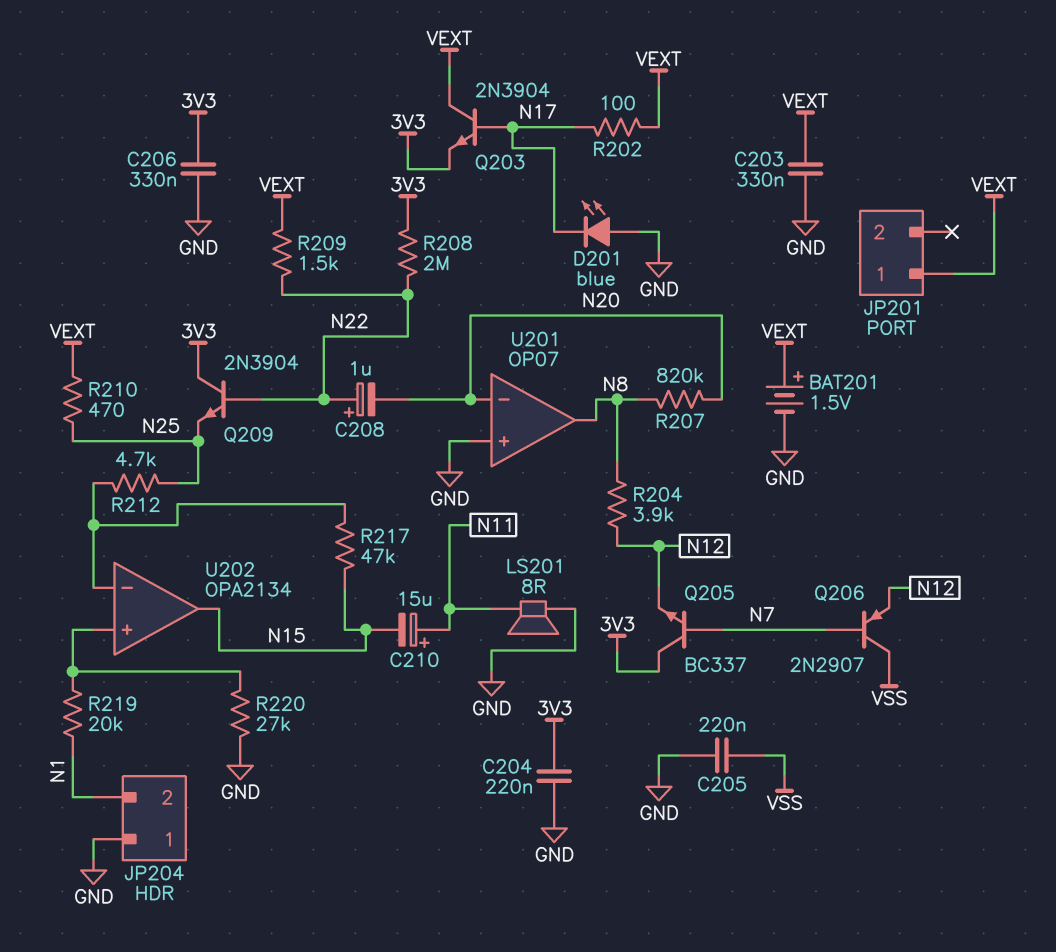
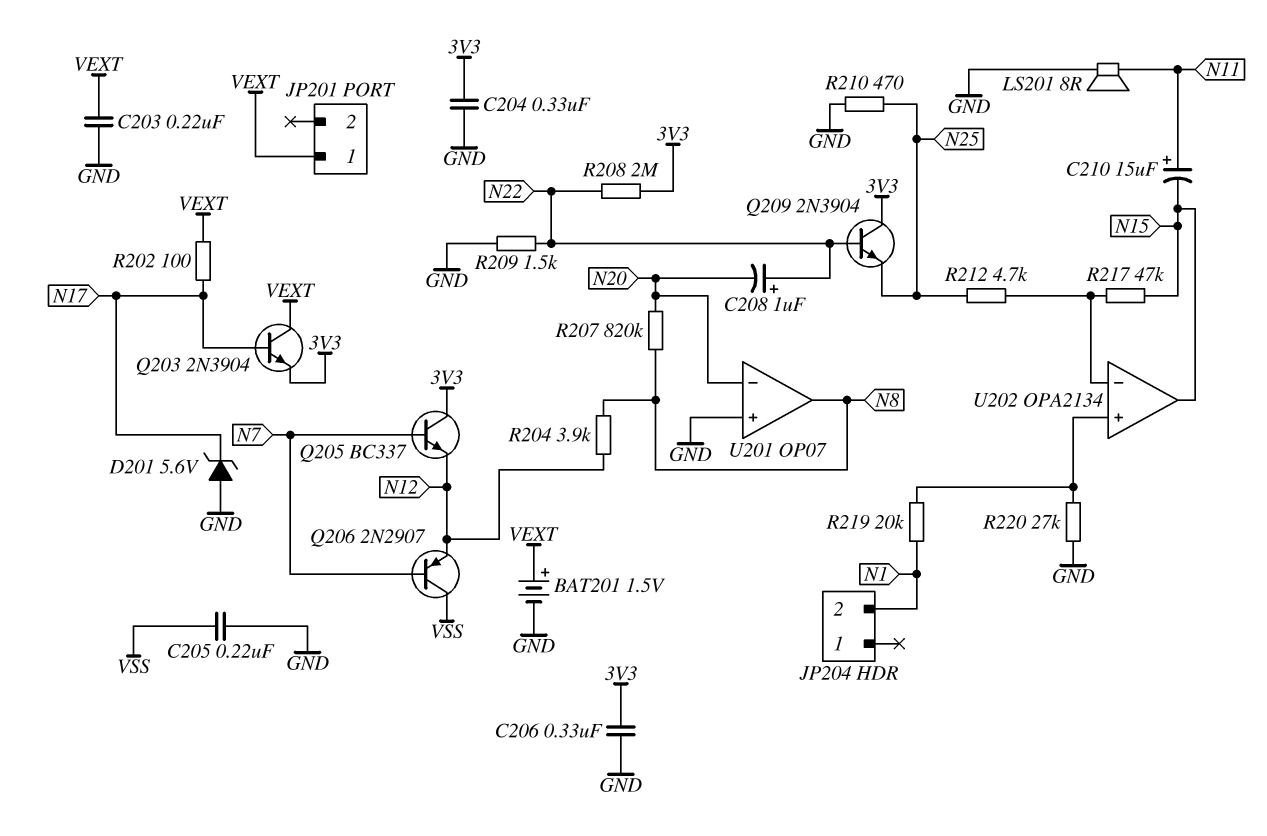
C203: 330nF (GND, VEXT) -> 220nF (GND, VEXT)
C204: 220nF (3V3, GND) -> 330nF (3V3, GND)
D201: LED blue (A GND, K N17) -> zener 5.6V (A GND, K N17)
JP204 pin 1: GND -> none
R209: 1.5k (N22, VEXT) -> 1.5k (GND, N22)
R210: 470 (N25, VEXT) -> 470 (GND, N25)

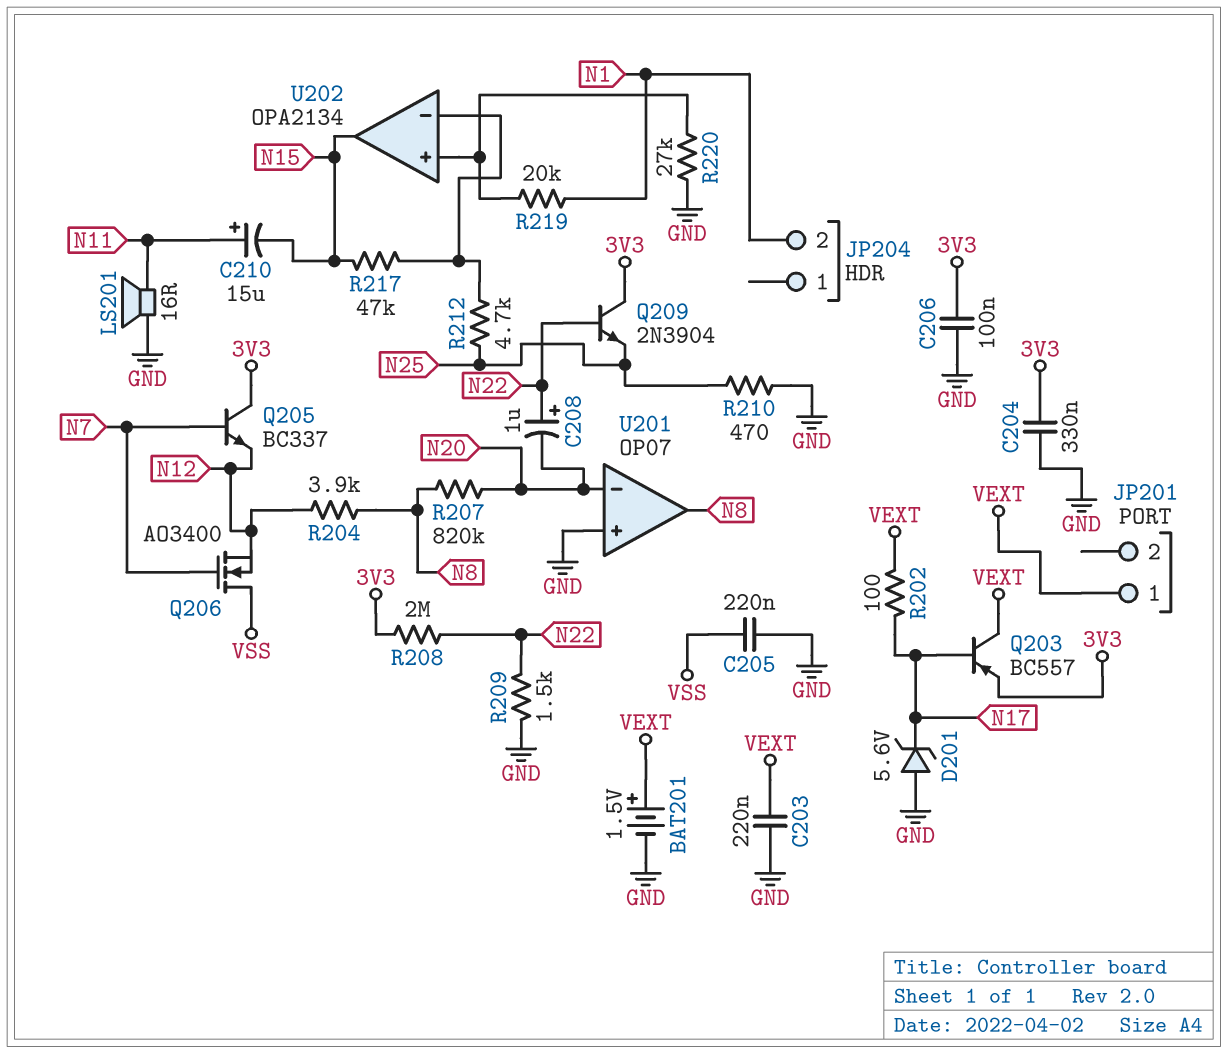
C206: 330nF (3V3, GND) -> 100nF (3V3, GND)
LS201: speaker 8R (GND, N11) -> speaker 16R (GND, N11)
Q203: NPN 2N3904 (B N17, C VEXT, E 3V3) -> PNP BC557 (B N17, C VEXT, E 3V3)
Q206: PNP 2N2907 (B N7, C VSS, E N12) -> NMOS AO3400 (G N7, D VSS, S N12)

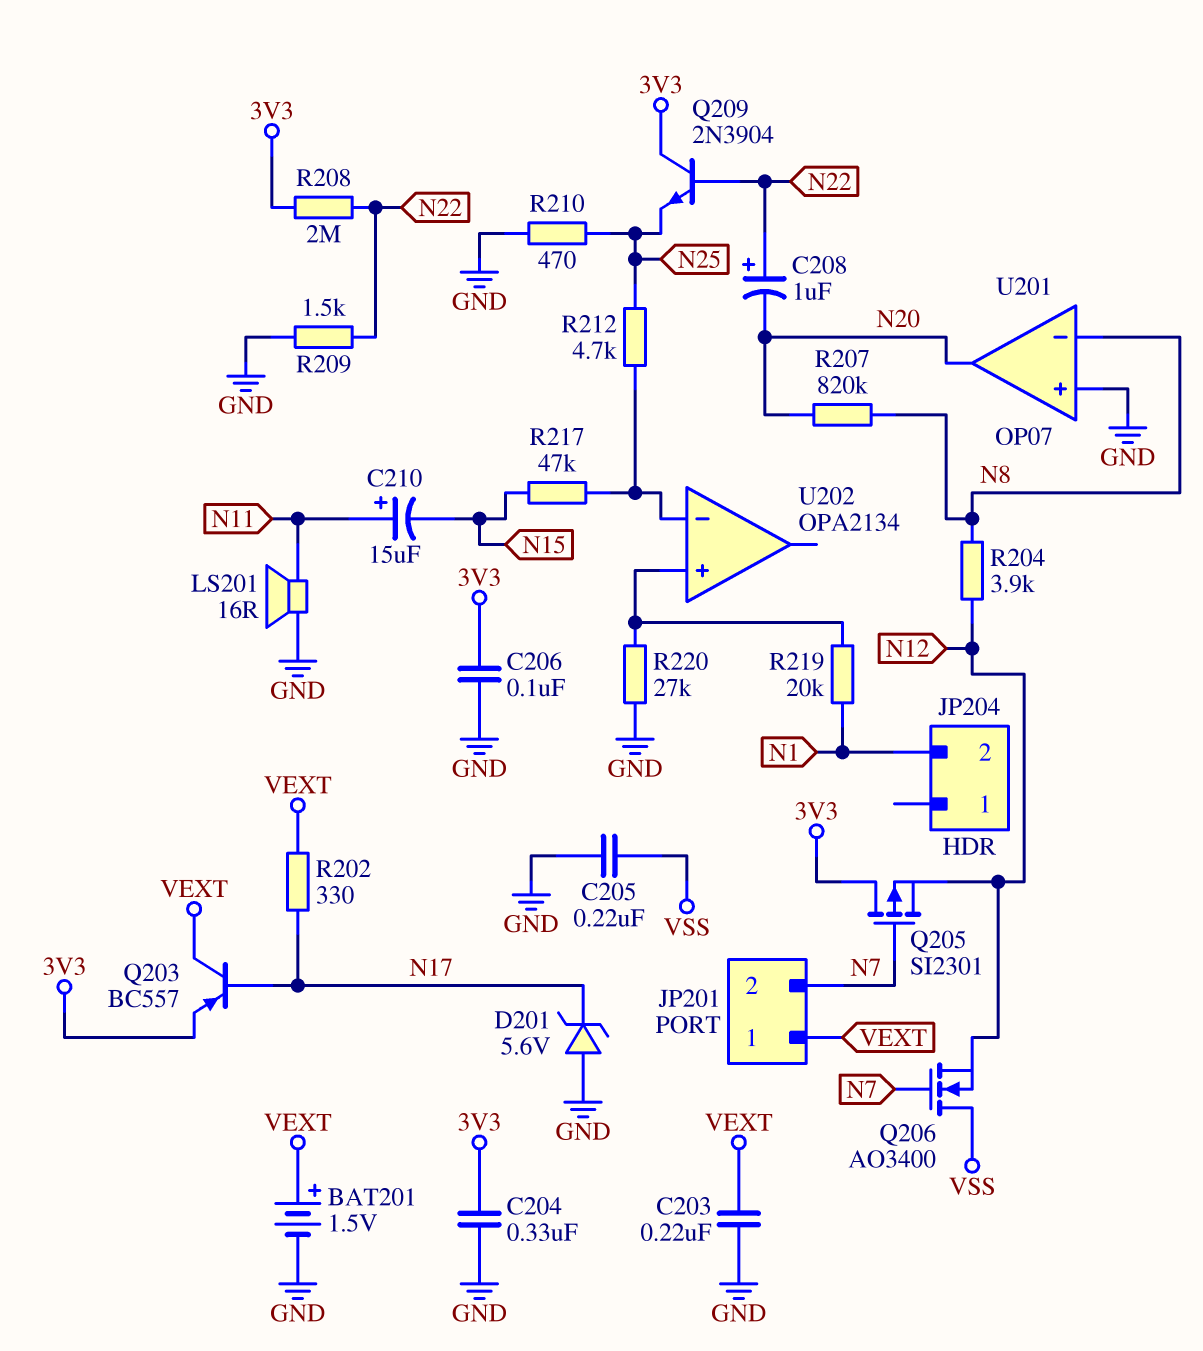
JP201 pin 2: none -> N7
Q205: NPN BC337 (B N7, C 3V3, E N12) -> PMOS SI2301 (G N7, D 3V3, S N12)
R202: 100 (N17, VEXT) -> 330 (N17, VEXT)
U201 pin in-: N20 -> N8
U201 pin out: N8 -> N20
U202 pin out: N15 -> none

